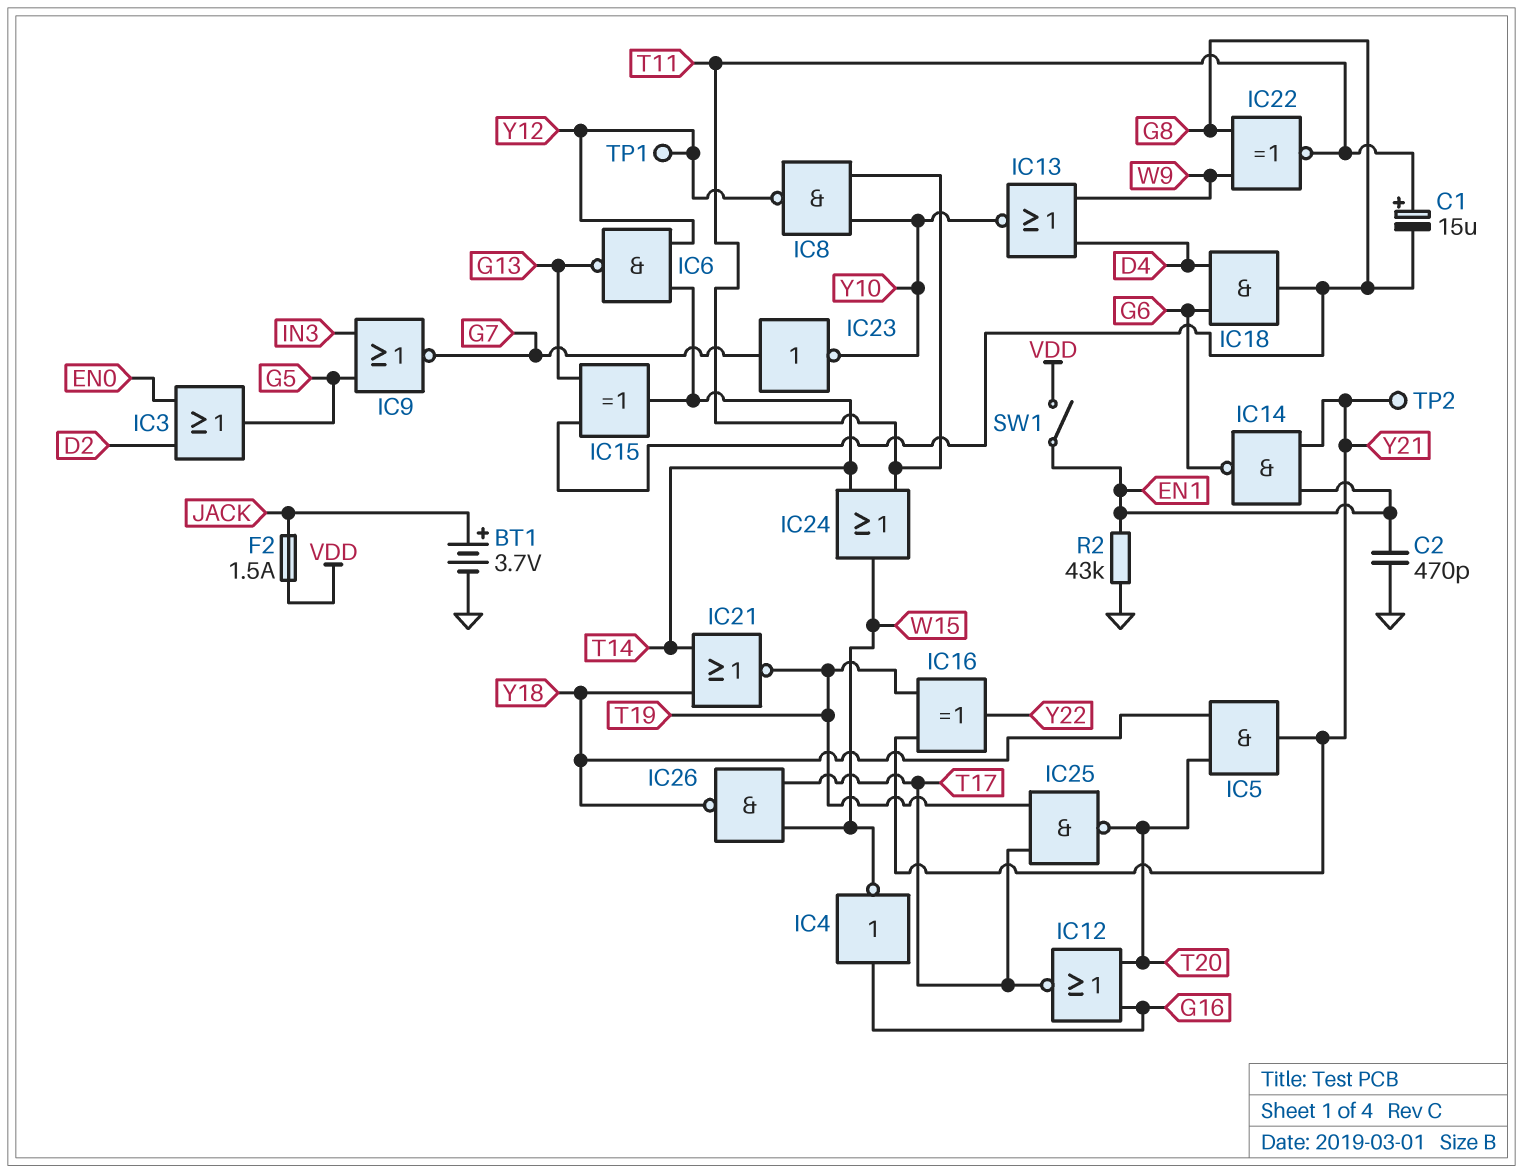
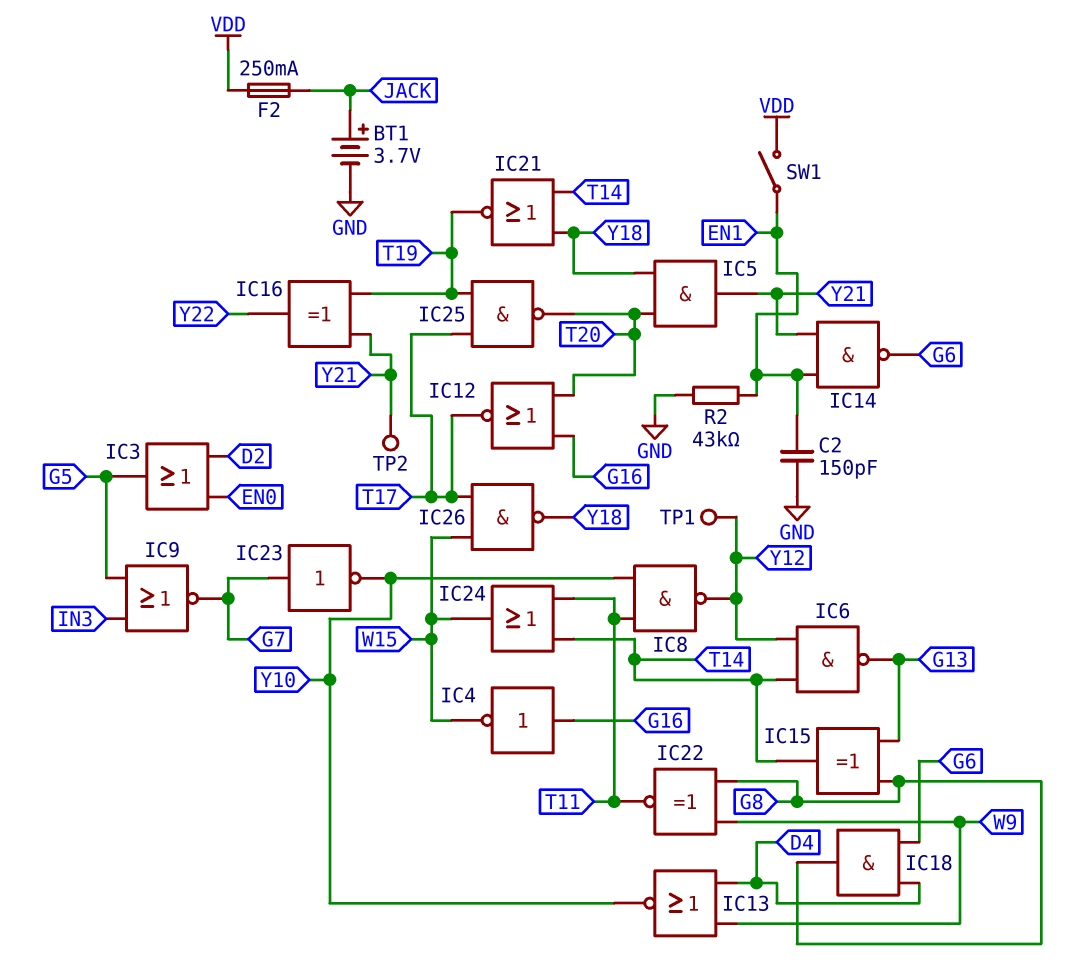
C1: 15uF (plus T11, minus G8) -> none
C2: 470pF (EN1, GND) -> 150pF (EN1, GND)
F2: 1.5A (JACK, VDD) -> 250mA (JACK, VDD)

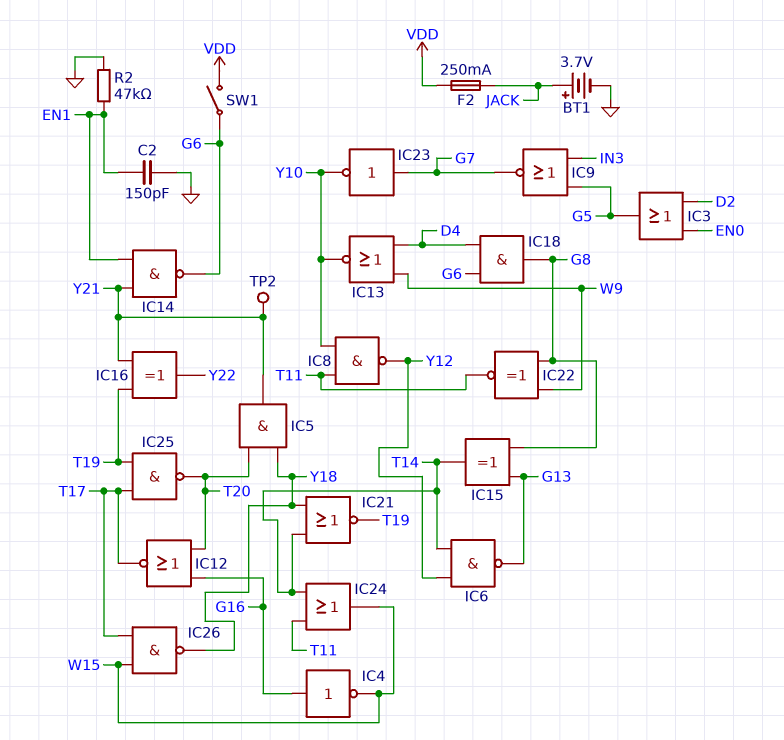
R2: 43k (EN1, GND) -> 47k (EN1, GND)
SW1: switch (EN1, VDD) -> switch (G6, VDD)
TP1: test point (Y12) -> none

